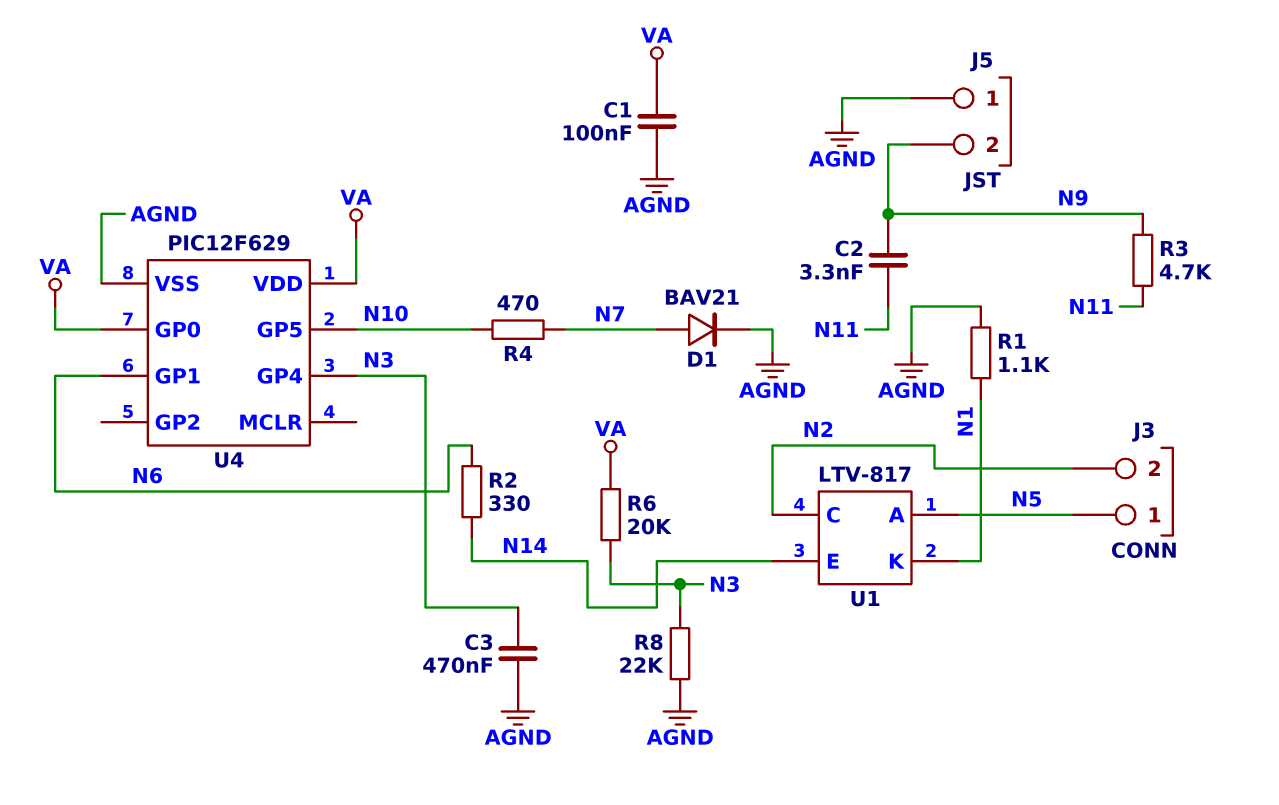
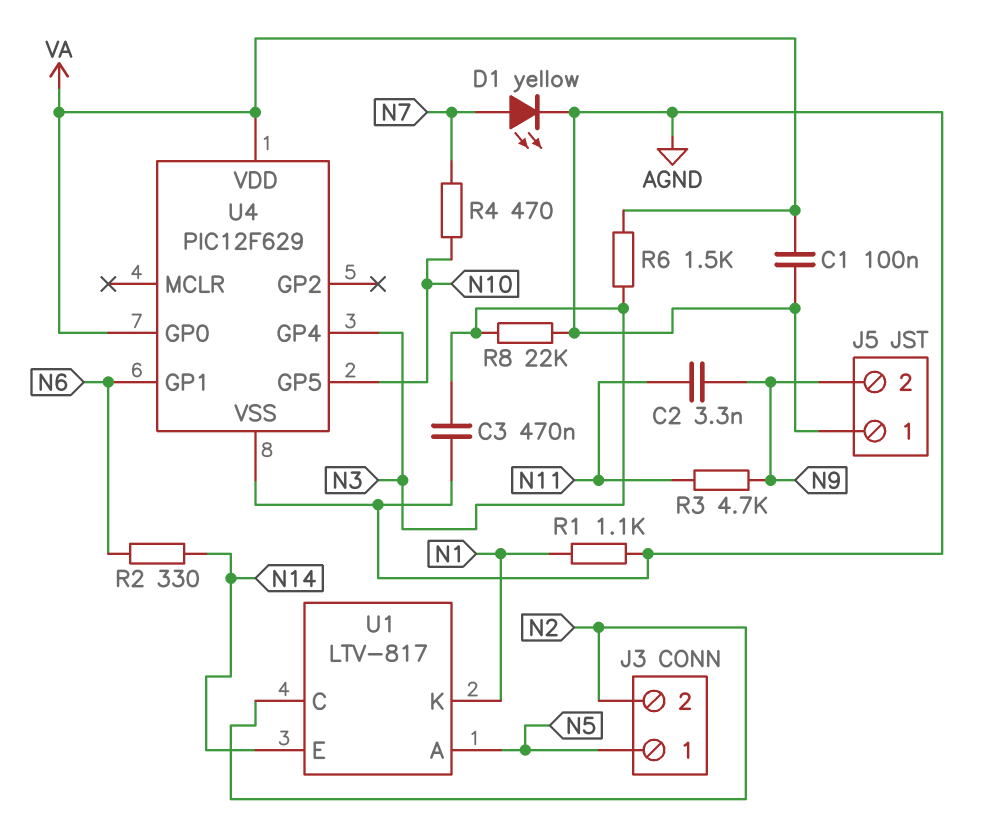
D1: diode BAV21 (A N7, K AGND) -> LED yellow (A N7, K AGND)
R6: 20k (N3, VA) -> 1.5k (N3, VA)

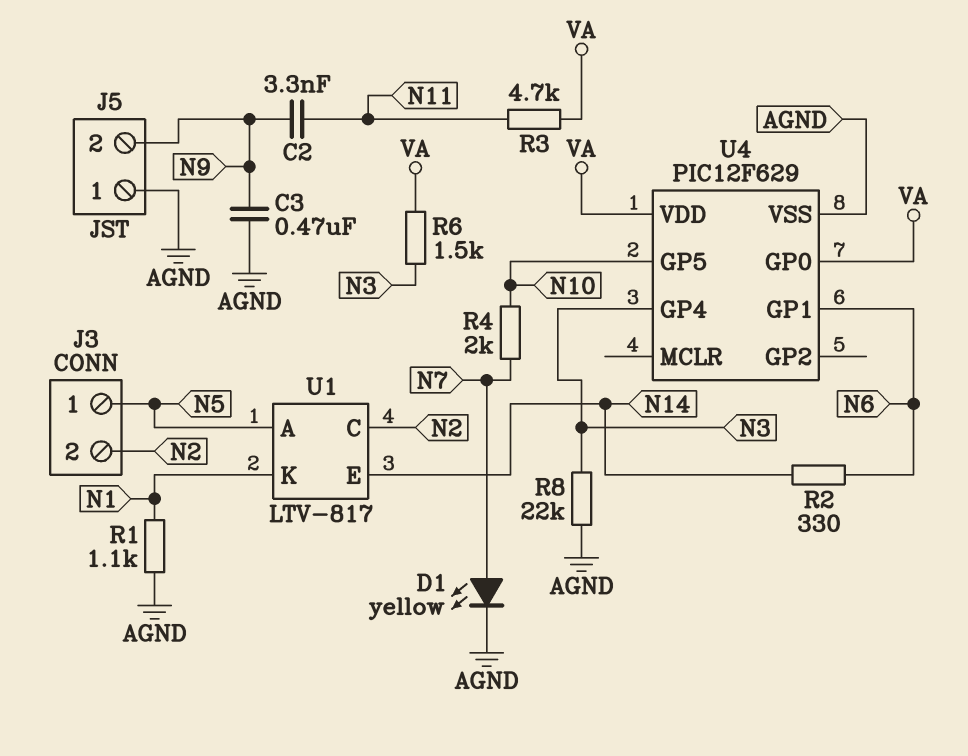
C1: 100nF (AGND, VA) -> none
C3: 470nF (AGND, N3) -> 470nF (AGND, N9)
R3: 4.7k (N9, N11) -> 4.7k (N11, VA)
R4: 470 (N7, N10) -> 2k (N7, N10)

